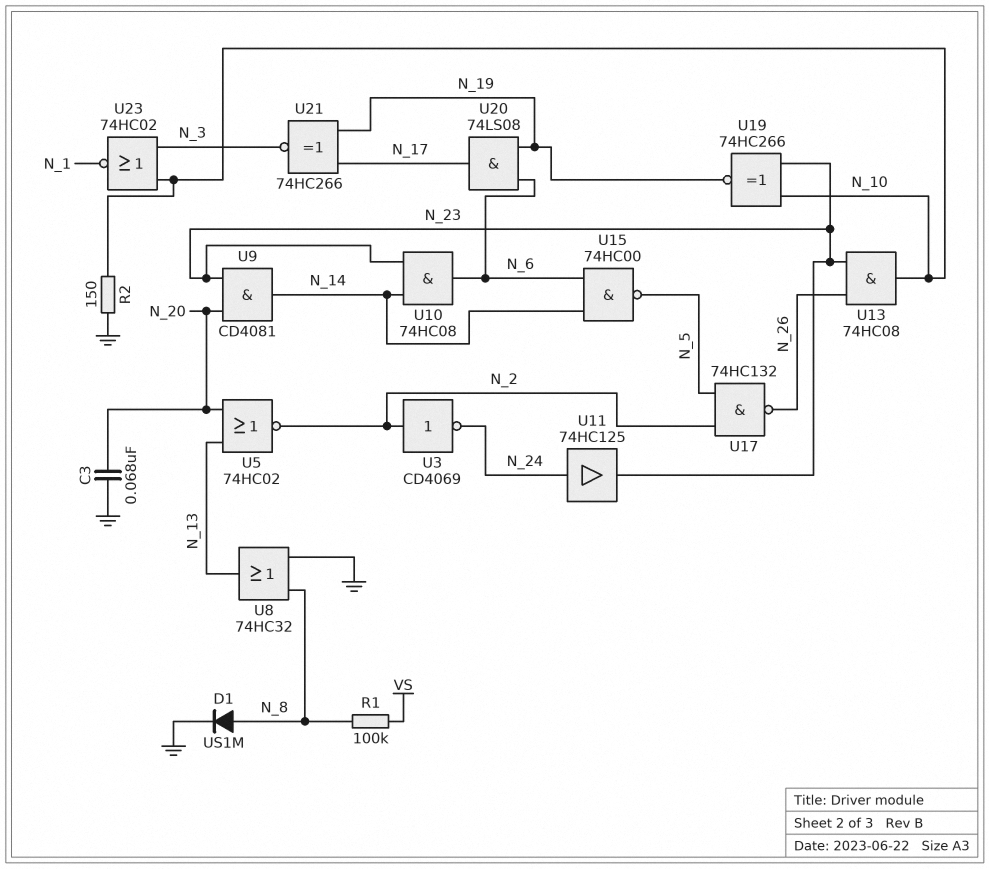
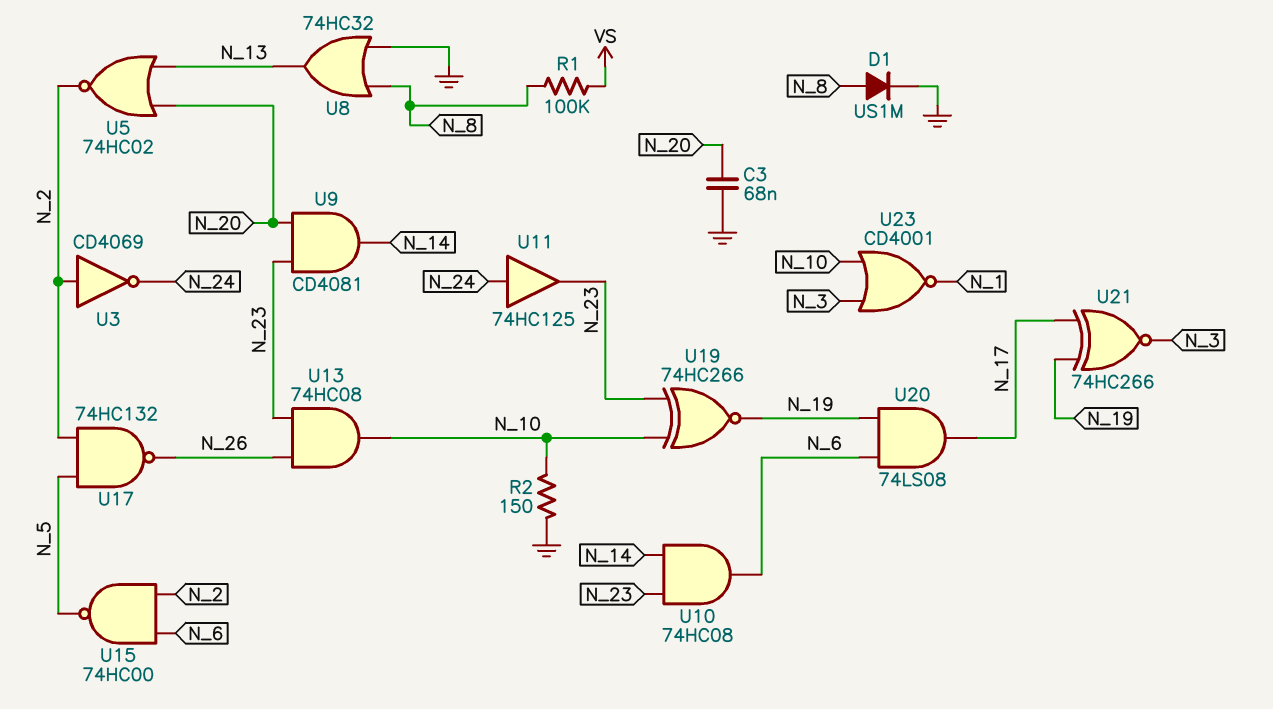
U15: NAND 74HC00 (in N_6, in N_14, out N_5) -> NAND 74HC00 (in N_2, in N_6, out N_5)
U23: NOR 74HC02 (in N_3, in N_10, out N_1) -> NOR CD4001 (in N_3, in N_10, out N_1)

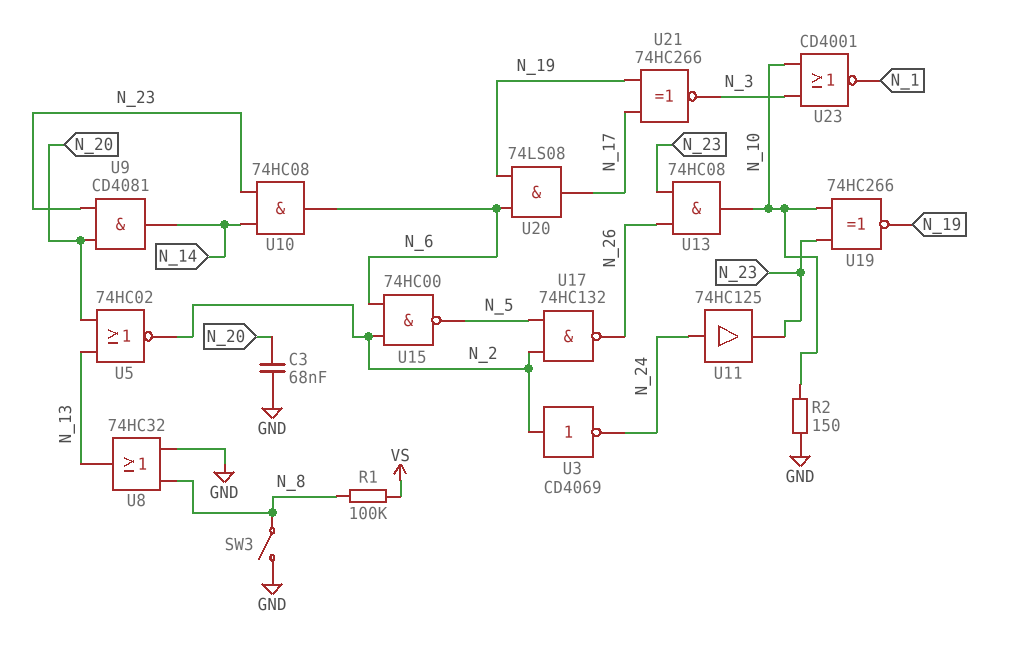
D1: diode US1M (A N_8, K GND) -> none
SW3: none -> switch (GND, N_8)

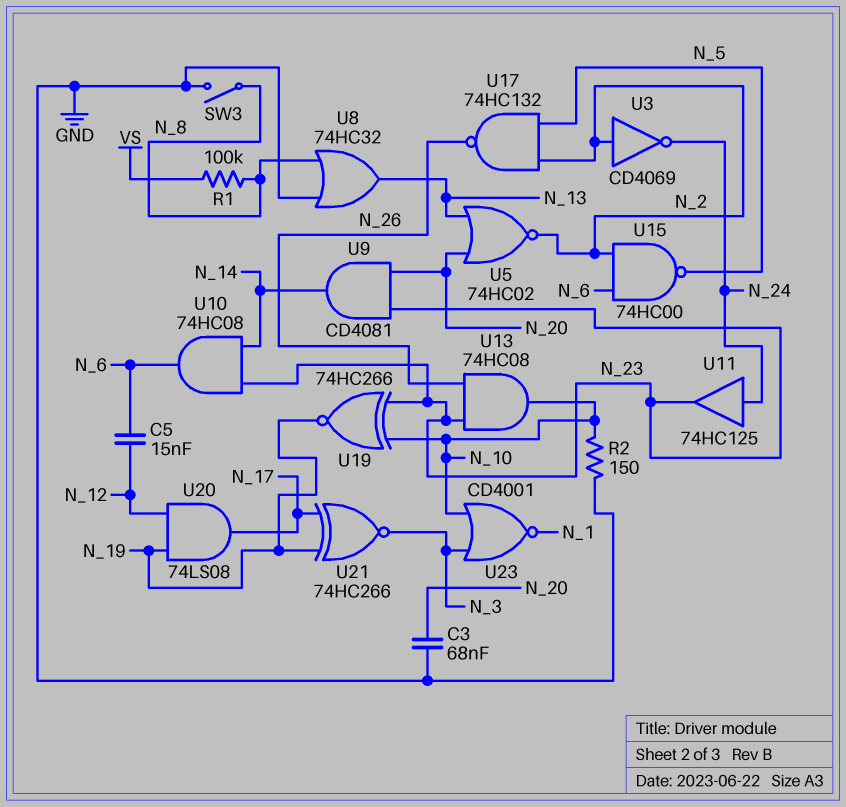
C5: none -> 15nF (N_6, N_12)
U20: AND 74LS08 (in N_6, in N_19, out N_17) -> AND 74LS08 (in N_12, in N_19, out N_17)

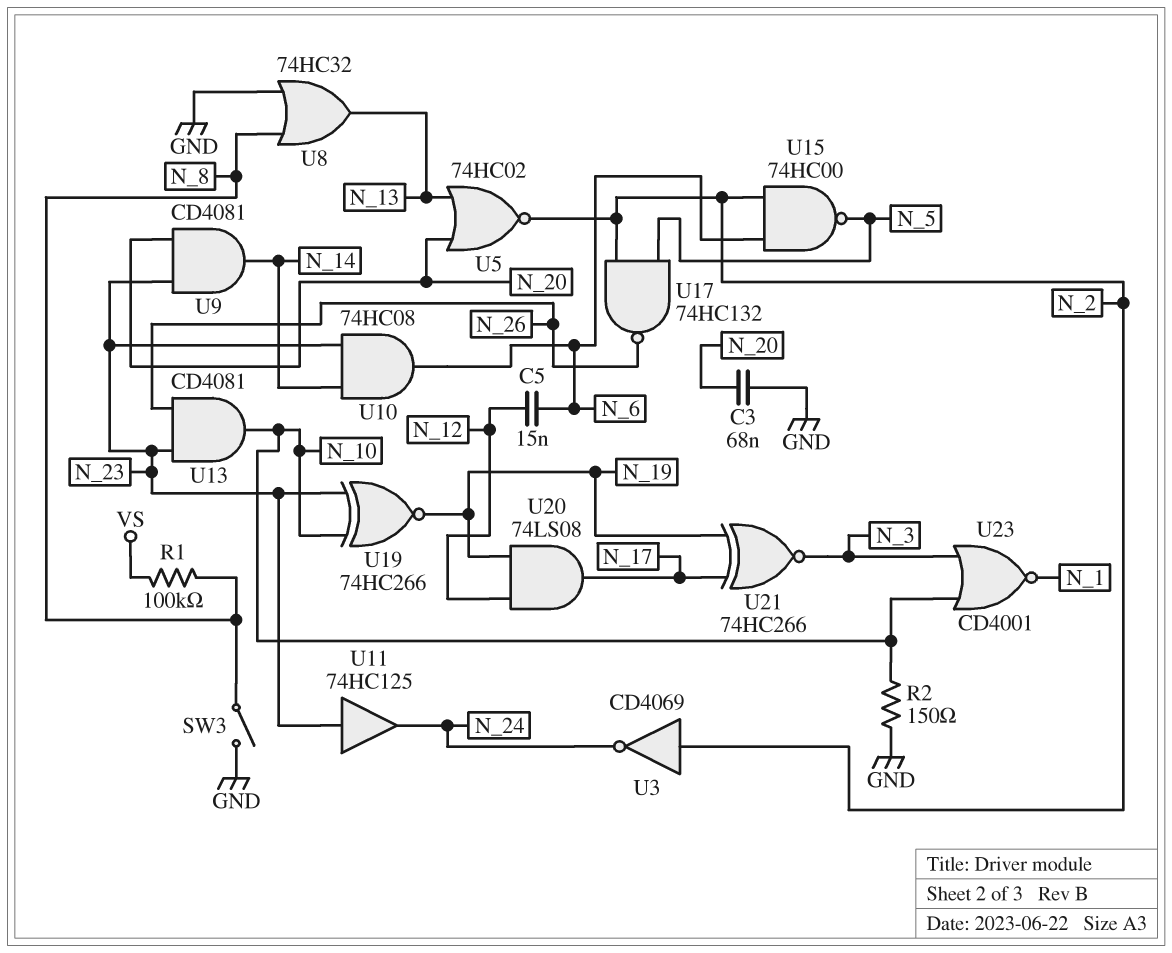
U11: buffer 74HC125 (in N_24, out N_23) -> buffer 74HC125 (in N_23, out N_24)
U13: AND 74HC08 (in N_23, in N_26, out N_10) -> AND CD4081 (in N_23, in N_26, out N_10)

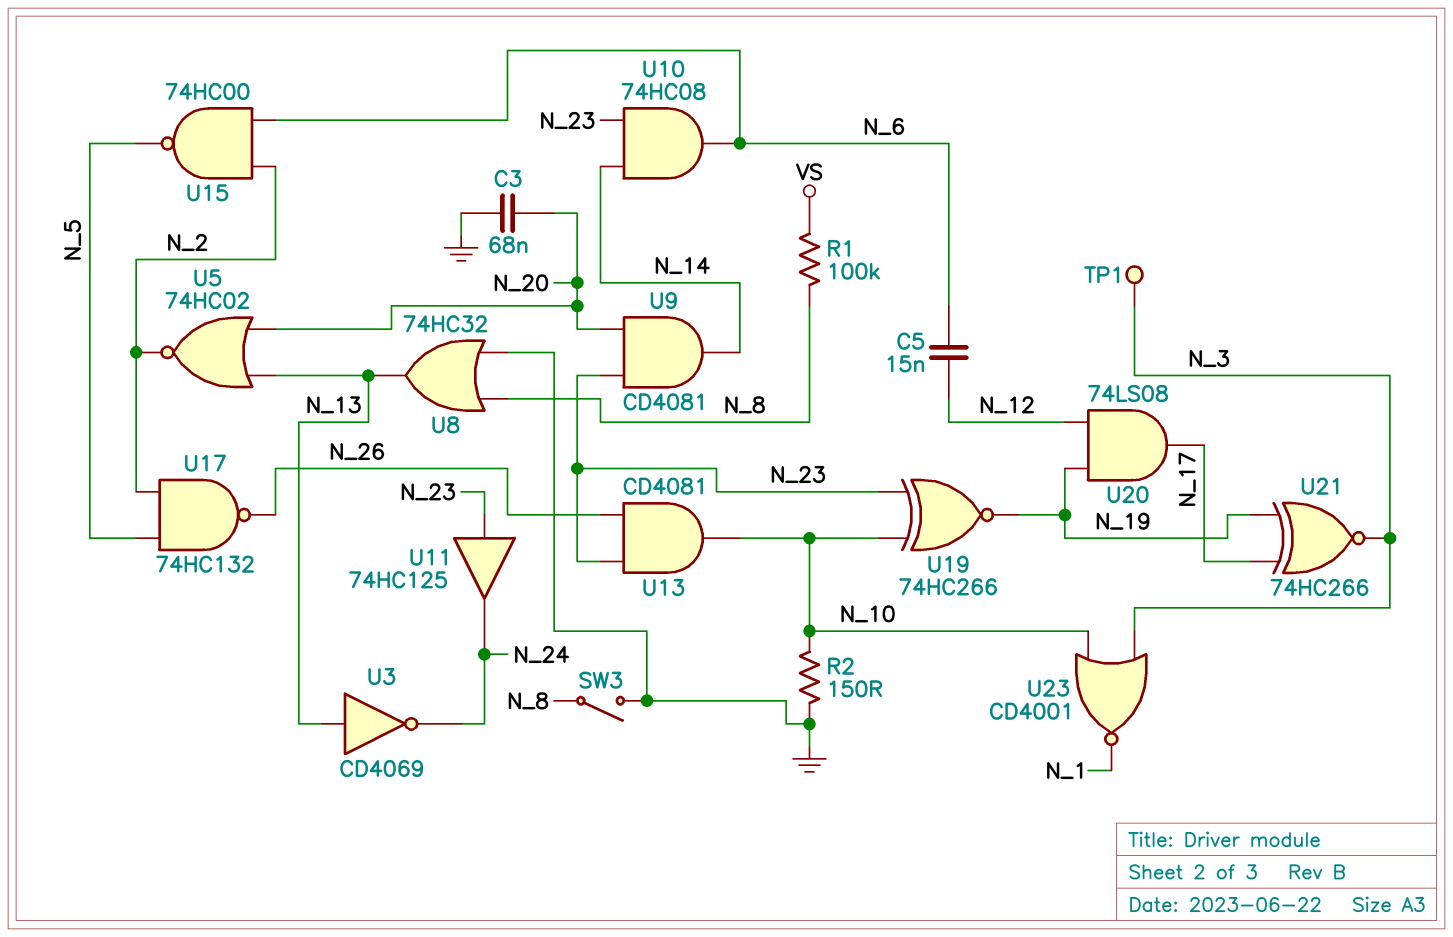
TP1: none -> test point (N_3)
U3: NOT CD4069 (in N_2, out N_24) -> NOT CD4069 (in N_13, out N_24)

